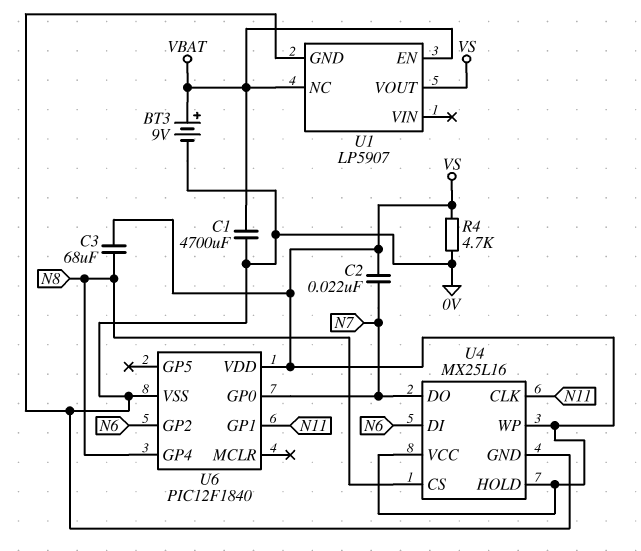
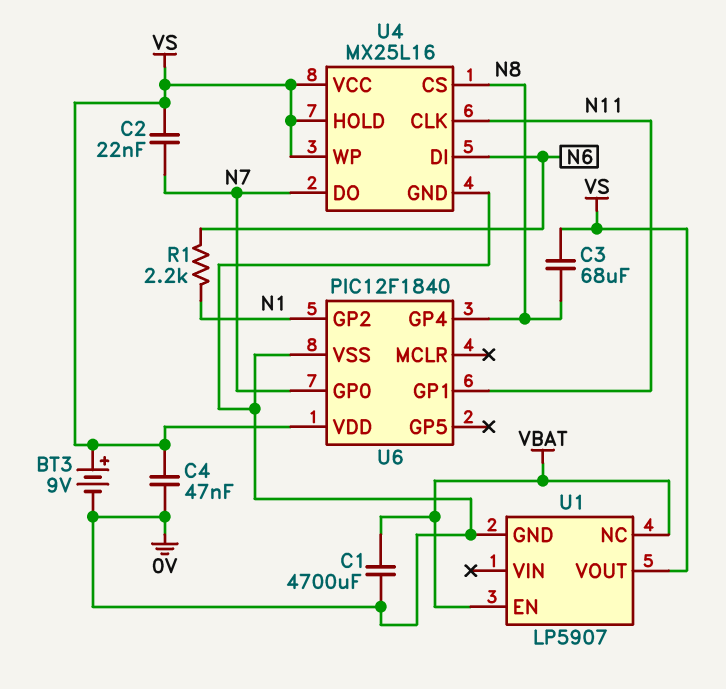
BT3: 9V (plus VBAT, minus 0V) -> 9V (plus VS, minus 0V)
C4: none -> 47nF (0V, VS)
R1: none -> 2.2k (N1, N6)
R4: 4.7k (0V, VS) -> none
U6 pin GP2: N6 -> N1

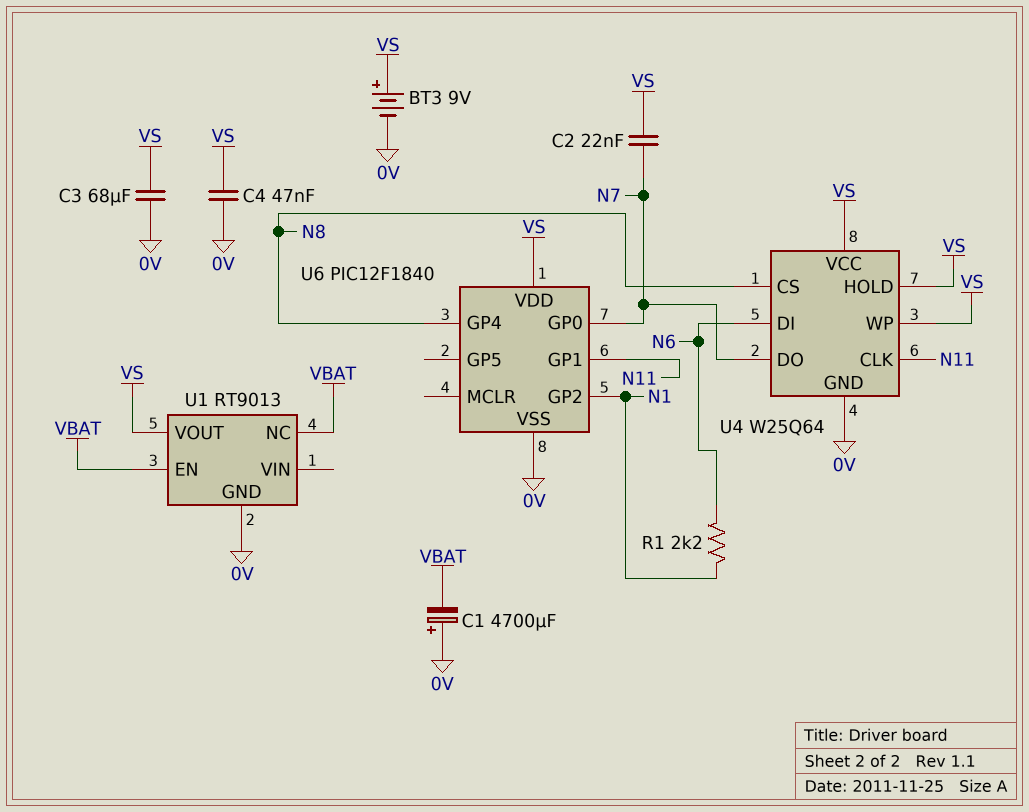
C1: 4700uF (0V, VBAT) -> 4700uF (plus 0V, minus VBAT)
C3: 68uF (N8, VS) -> 68uF (0V, VS)
U1: LP5907 -> RT9013
U4: MX25L16 -> W25Q64

